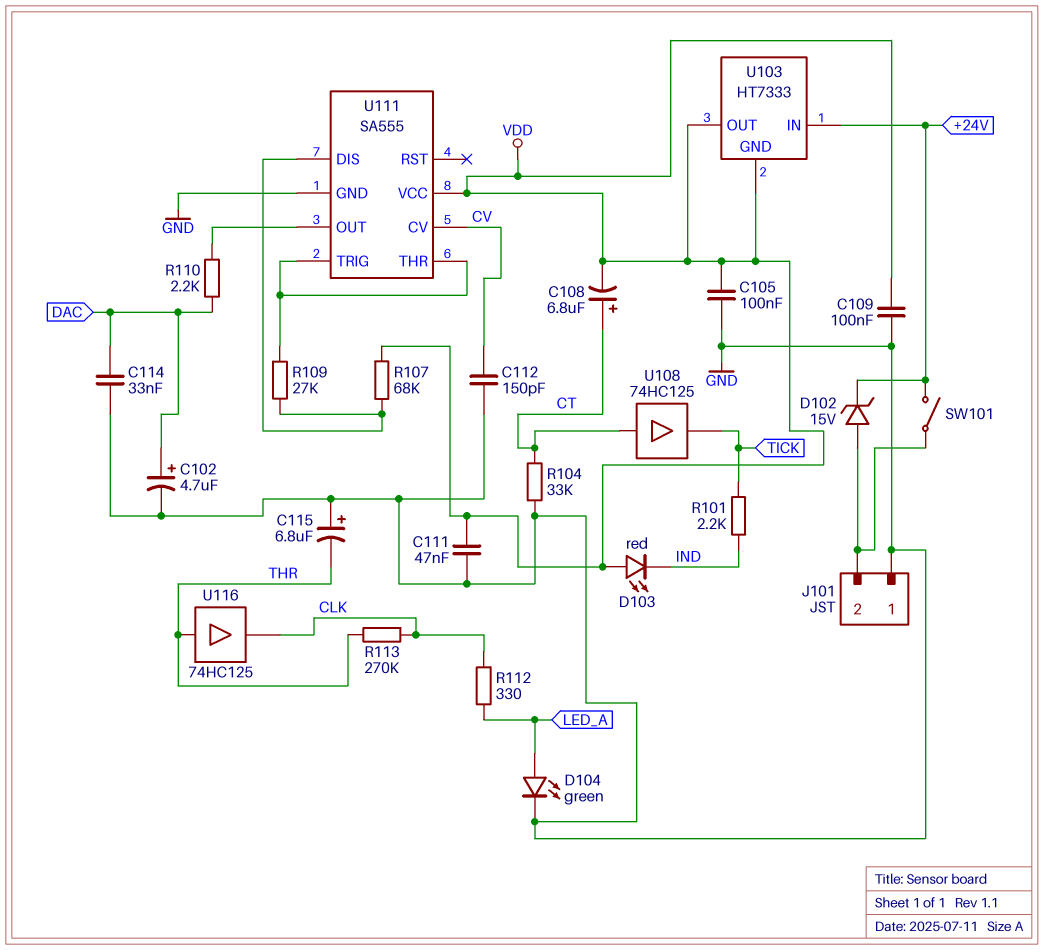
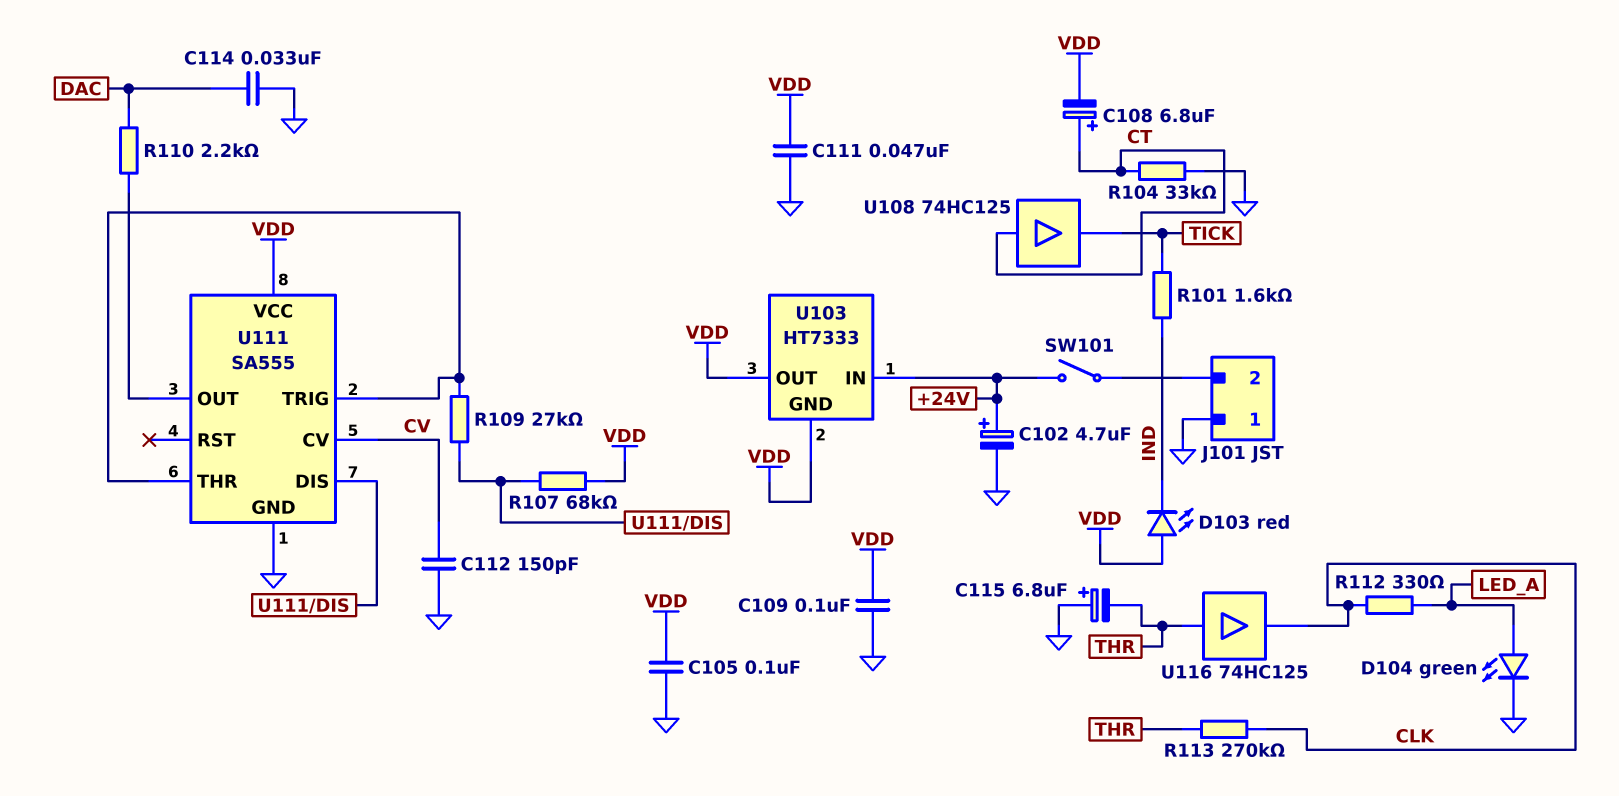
C102: 4.7uF (plus DAC, minus GND) -> 4.7uF (plus +24V, minus GND)
D102: zener 15V (A J101/2, K +24V) -> none
R101: 2.2k (IND, TICK) -> 1.6k (IND, TICK)

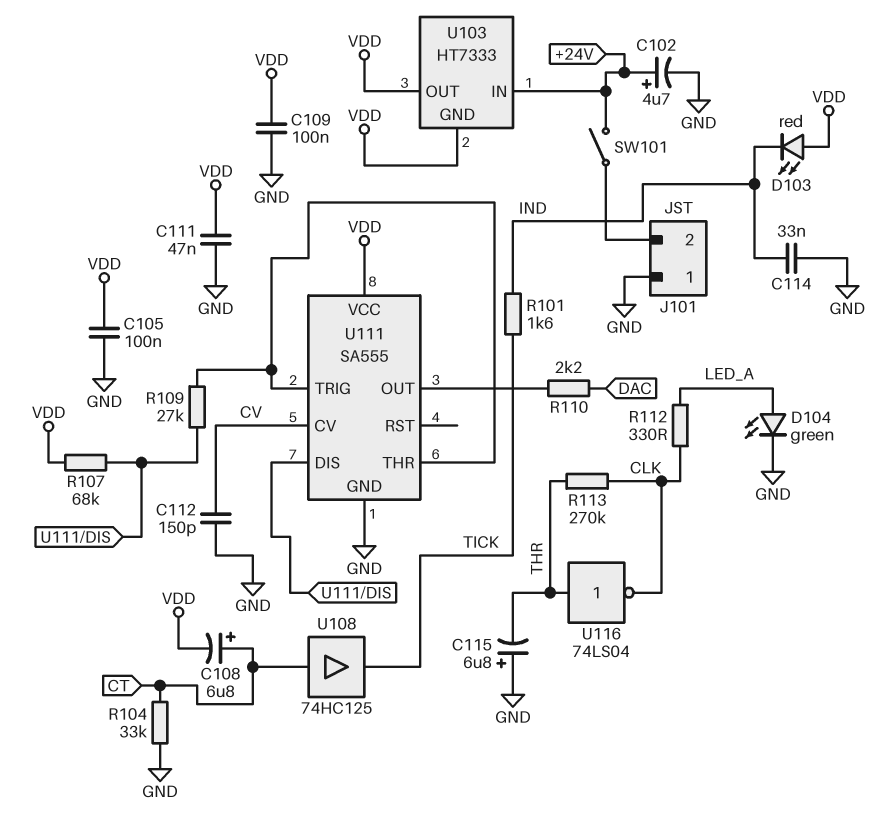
C114: 33nF (DAC, GND) -> 33nF (GND, IND)
U116: buffer 74HC125 (in THR, out CLK) -> NOT 74LS04 (in THR, out CLK)

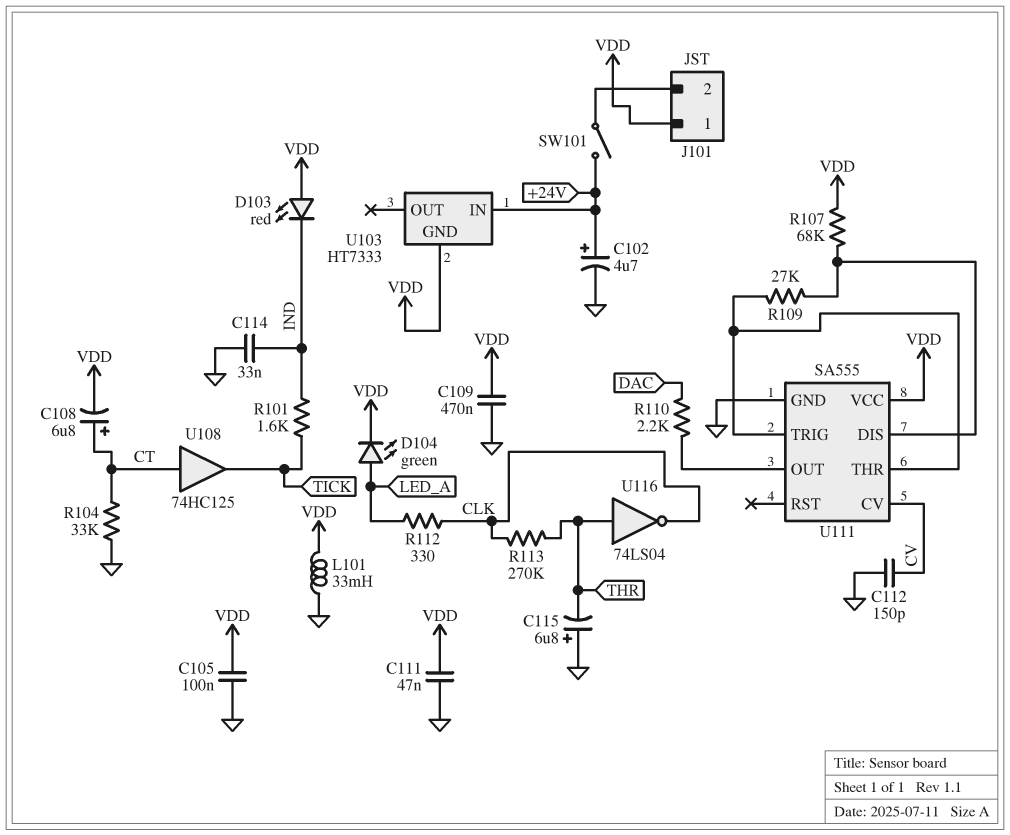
C109: 100nF (GND, VDD) -> 470nF (GND, VDD)
D104: LED green (A LED_A, K GND) -> LED green (A LED_A, K VDD)
J101 pin 1: GND -> VDD
L101: none -> 33mH (GND, VDD)
U103 pin OUT: VDD -> none

